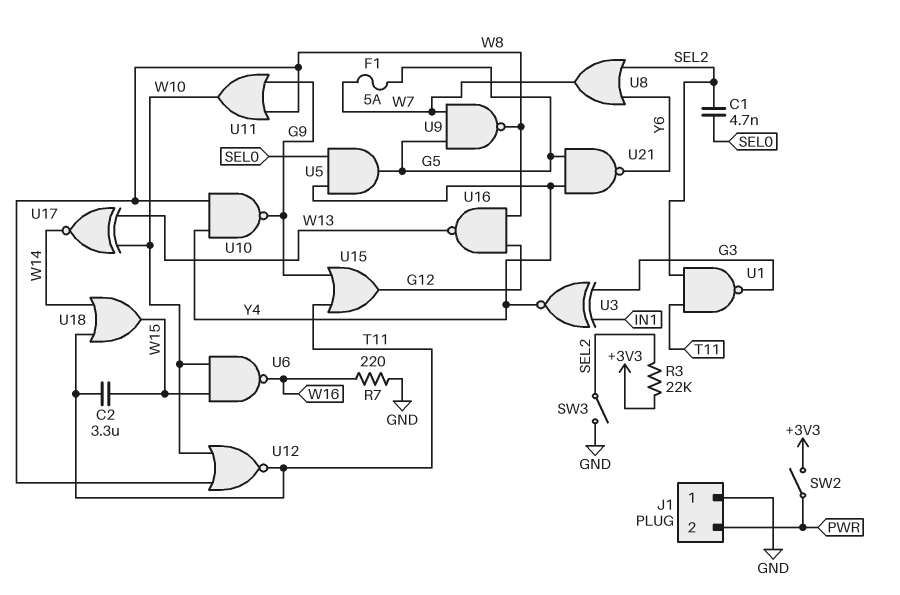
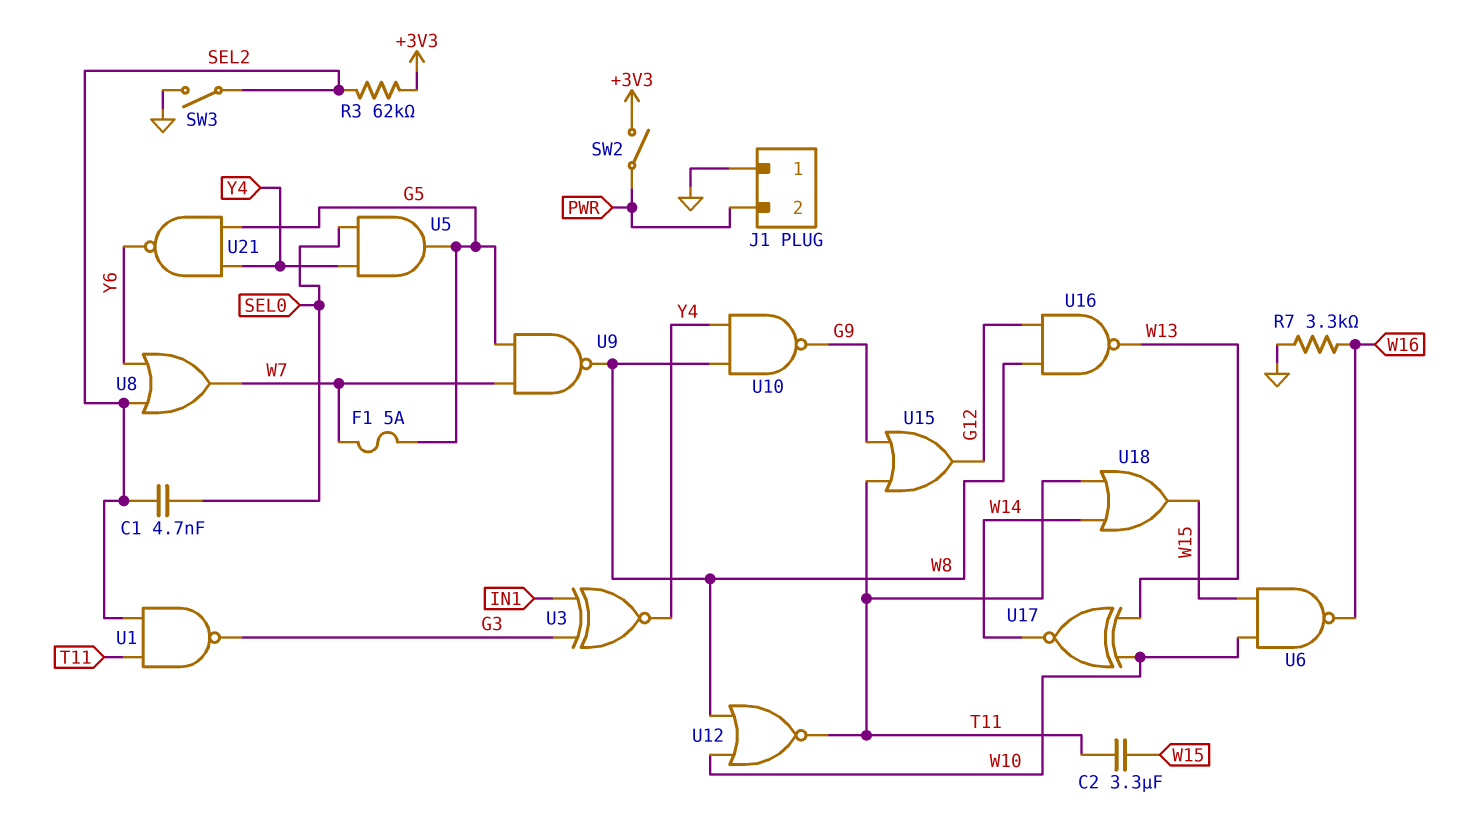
R3: 22k (+3V3, SEL2) -> 62k (+3V3, SEL2)
R7: 220 (GND, W16) -> 3.3k (GND, W16)
U11: OR (in G9, in W8, out W10) -> none

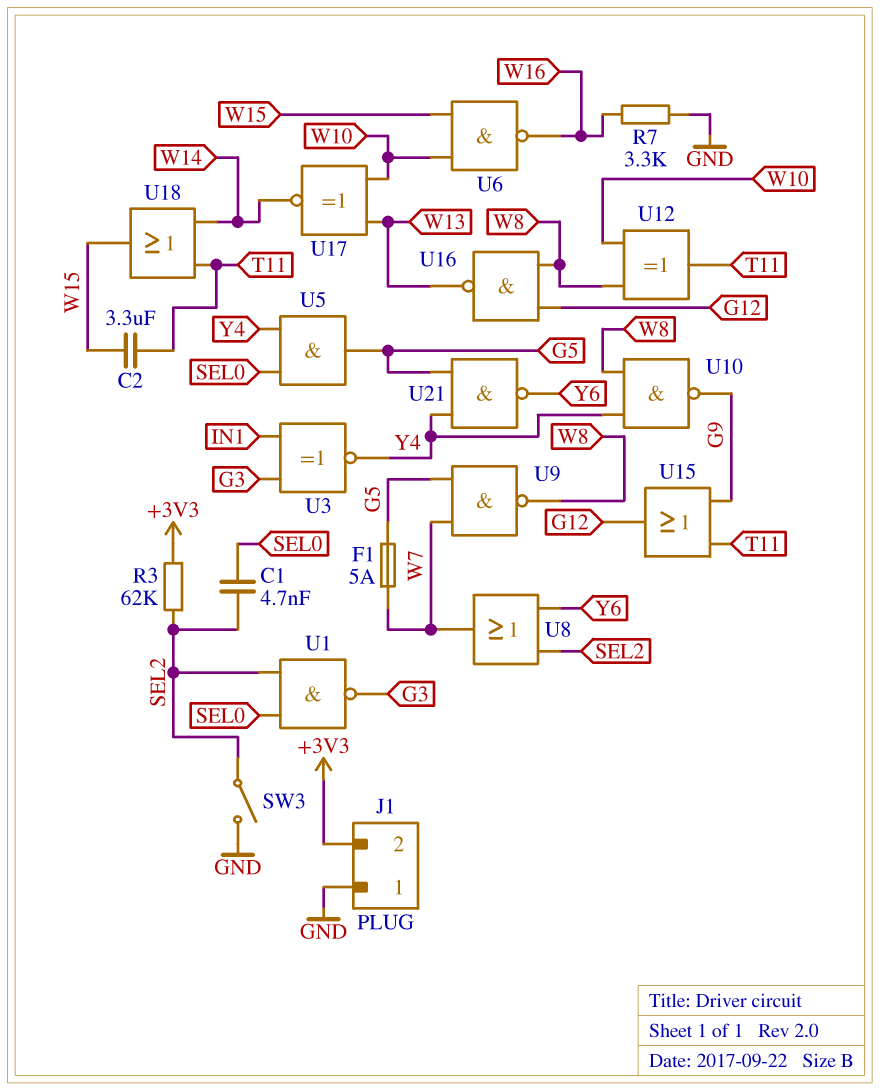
J1 pin 2: PWR -> +3V3
SW2: switch (+3V3, PWR) -> none
U1: NAND (in SEL2, in T11, out G3) -> NAND (in SEL0, in SEL2, out G3)
U12: NOR (in W8, in W10, out T11) -> XOR (in W8, in W10, out T11)

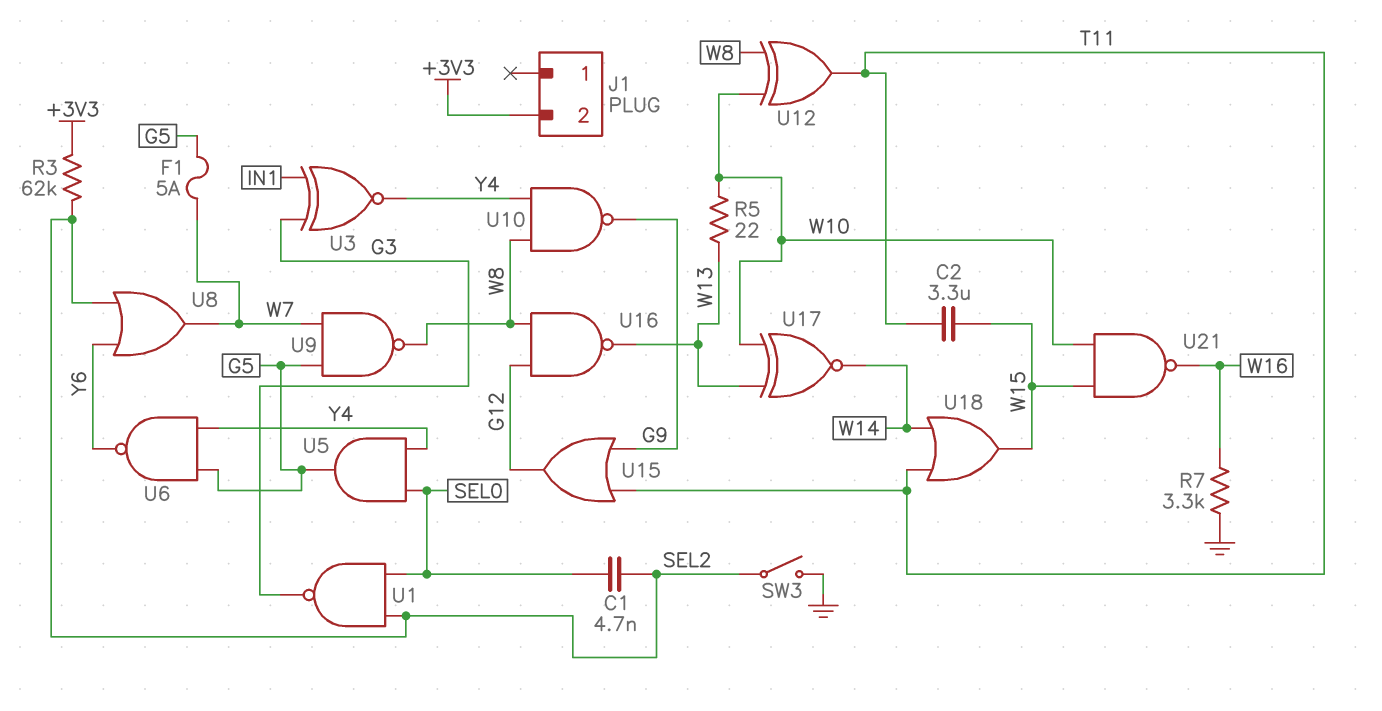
J1 pin 1: GND -> none
R5: none -> 22 (W10, W13)
U6: NAND (in W10, in W15, out W16) -> NAND (in G5, in Y4, out Y6)
U21: NAND (in G5, in Y4, out Y6) -> NAND (in W10, in W15, out W16)

